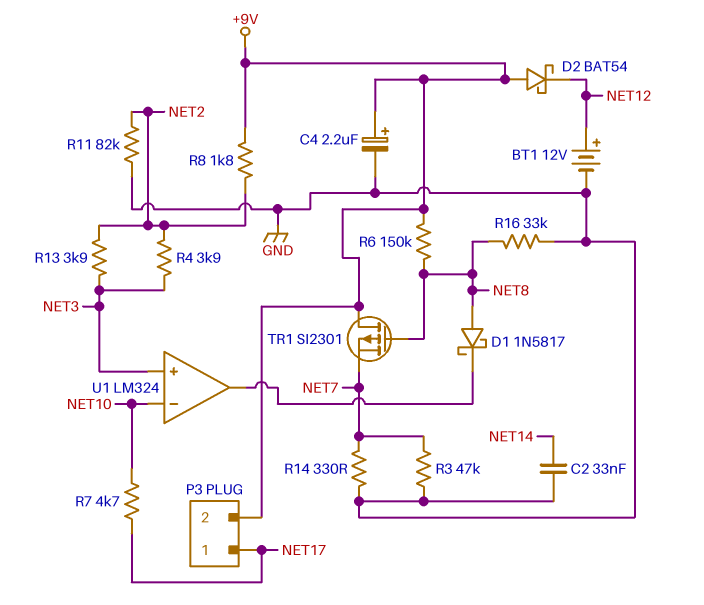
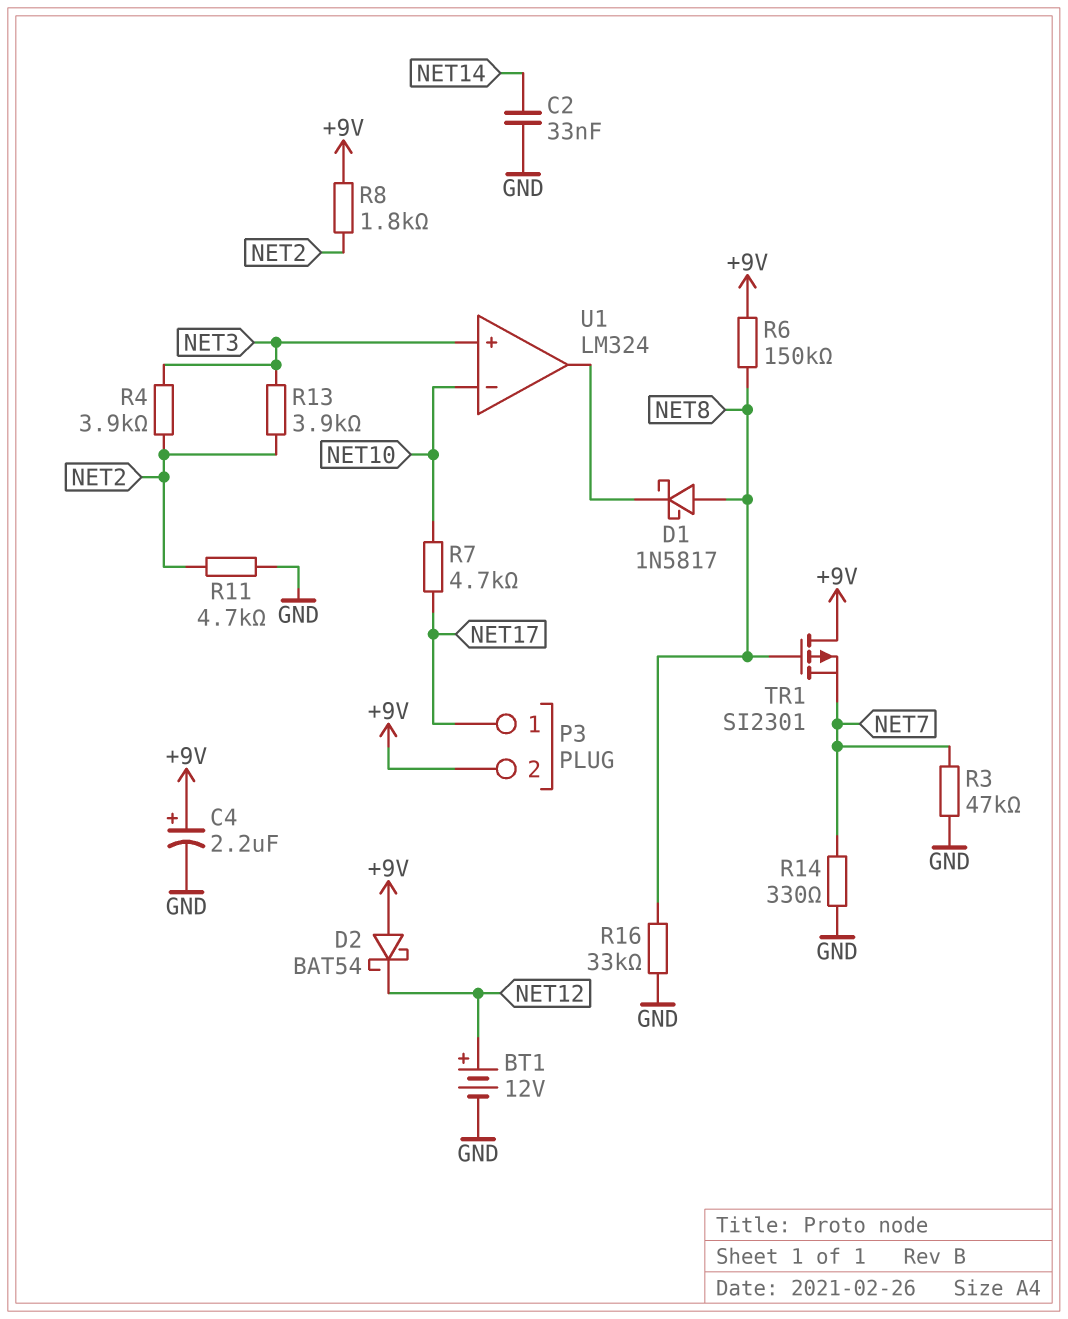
R11: 82k (GND, NET2) -> 4.7k (GND, NET2)

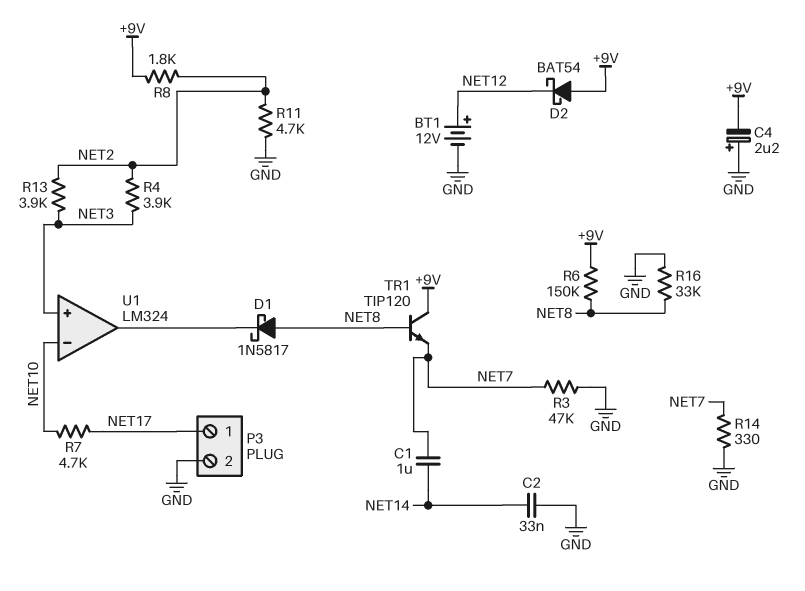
C1: none -> 1uF (NET7, NET14)
C4: 2.2uF (plus +9V, minus GND) -> 2.2uF (plus GND, minus +9V)
P3 pin 2: +9V -> GND
TR1: PMOS SI2301 (G NET8, D +9V, S NET7) -> NPN TIP120 (B NET8, C +9V, E NET7)

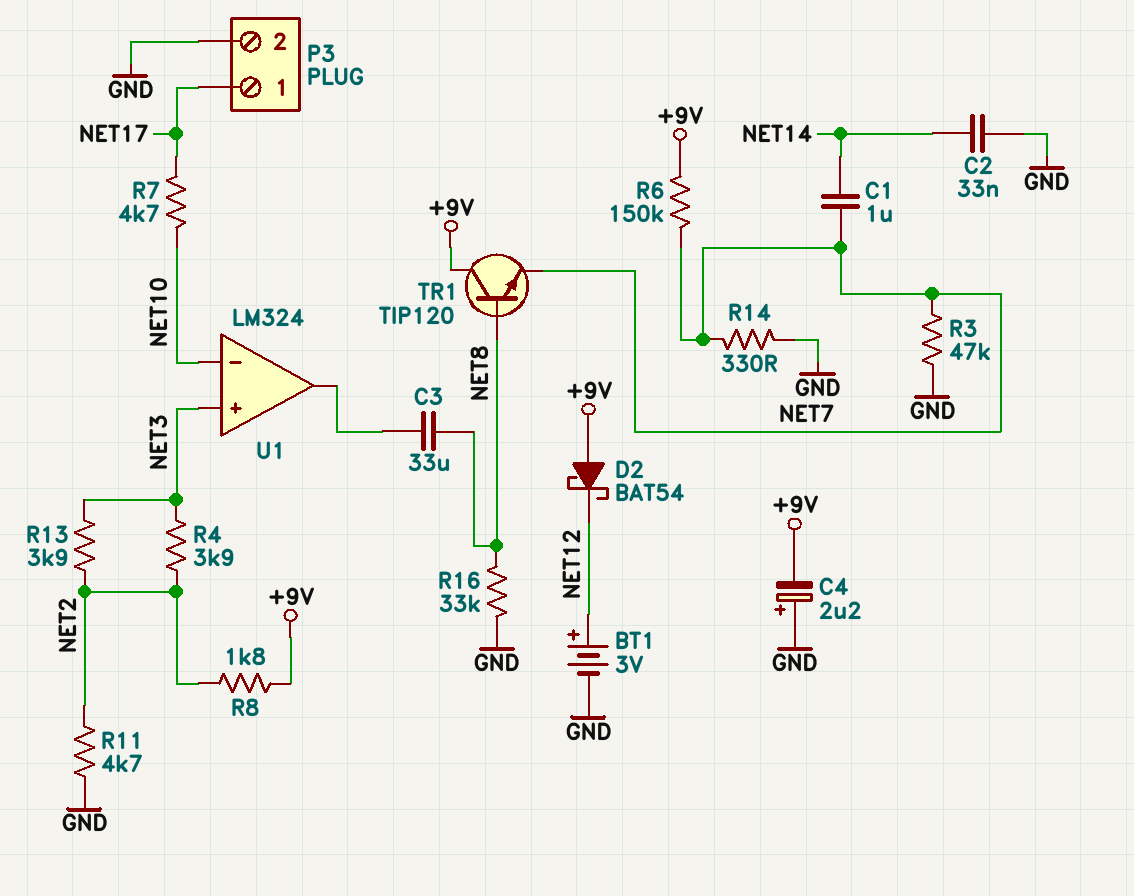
BT1: 12V (plus NET12, minus GND) -> 3V (plus NET12, minus GND)
C3: none -> 33uF (NET8, U1/out)
D1: schottky 1N5817 (A NET8, K U1/out) -> none
R6: 150k (+9V, NET8) -> 150k (+9V, NET7)

